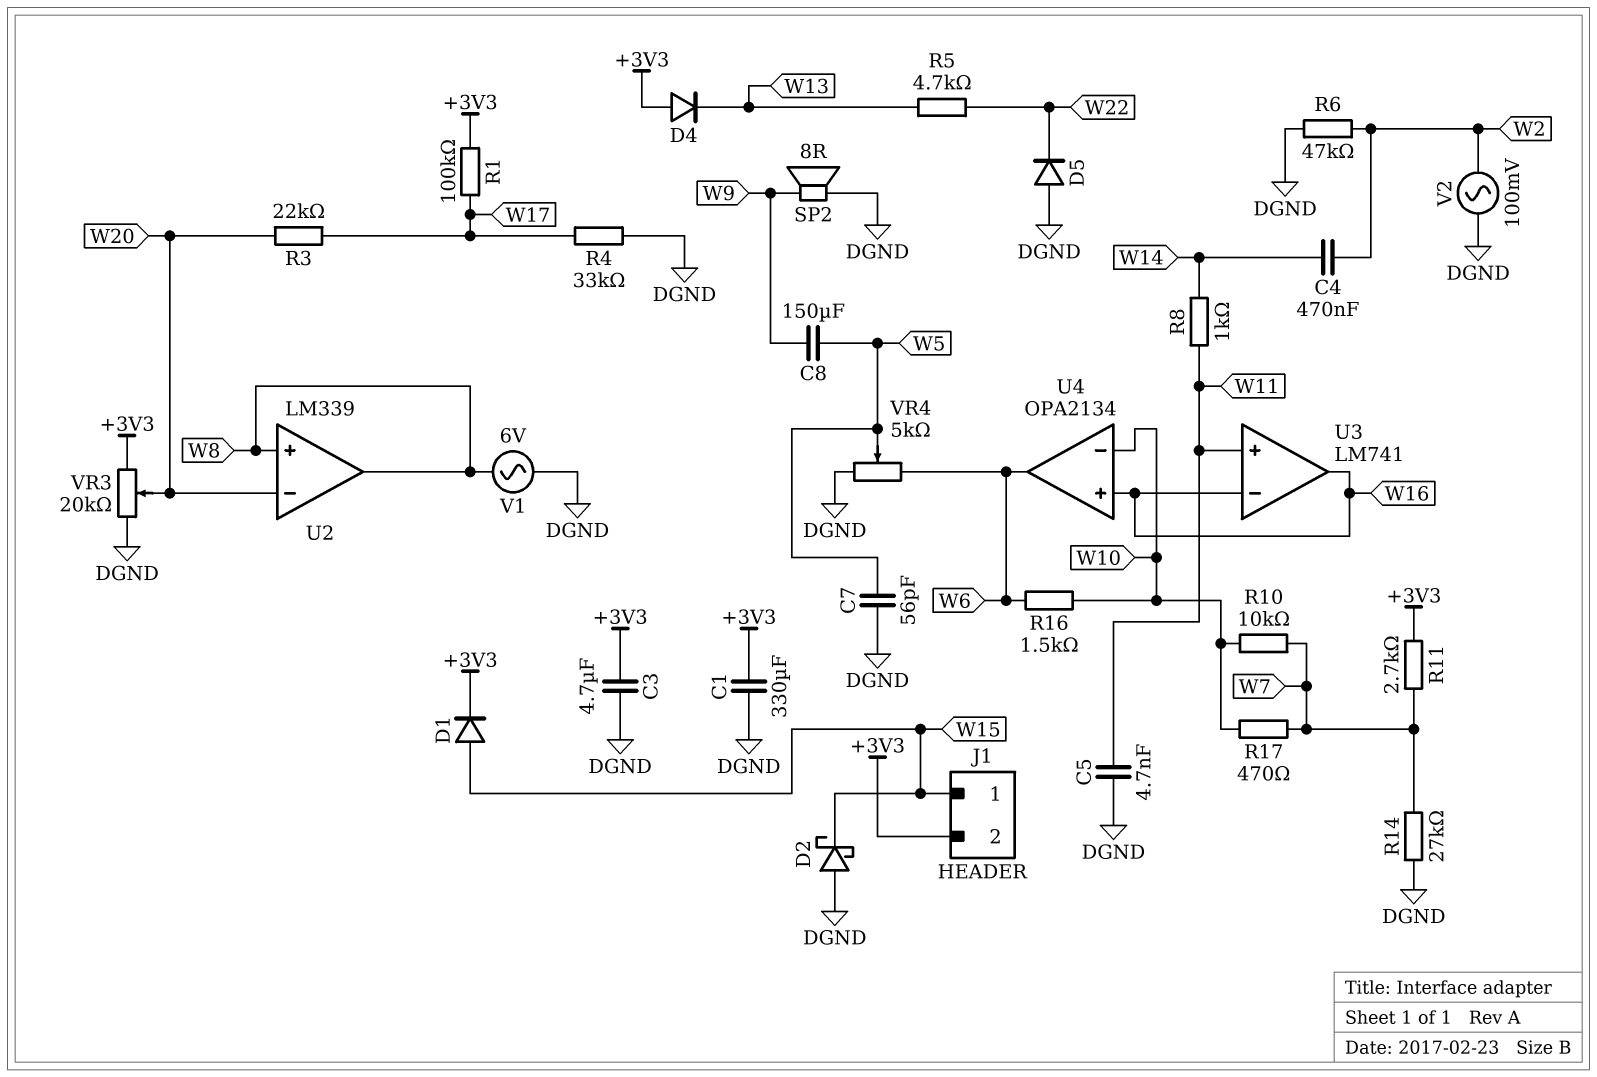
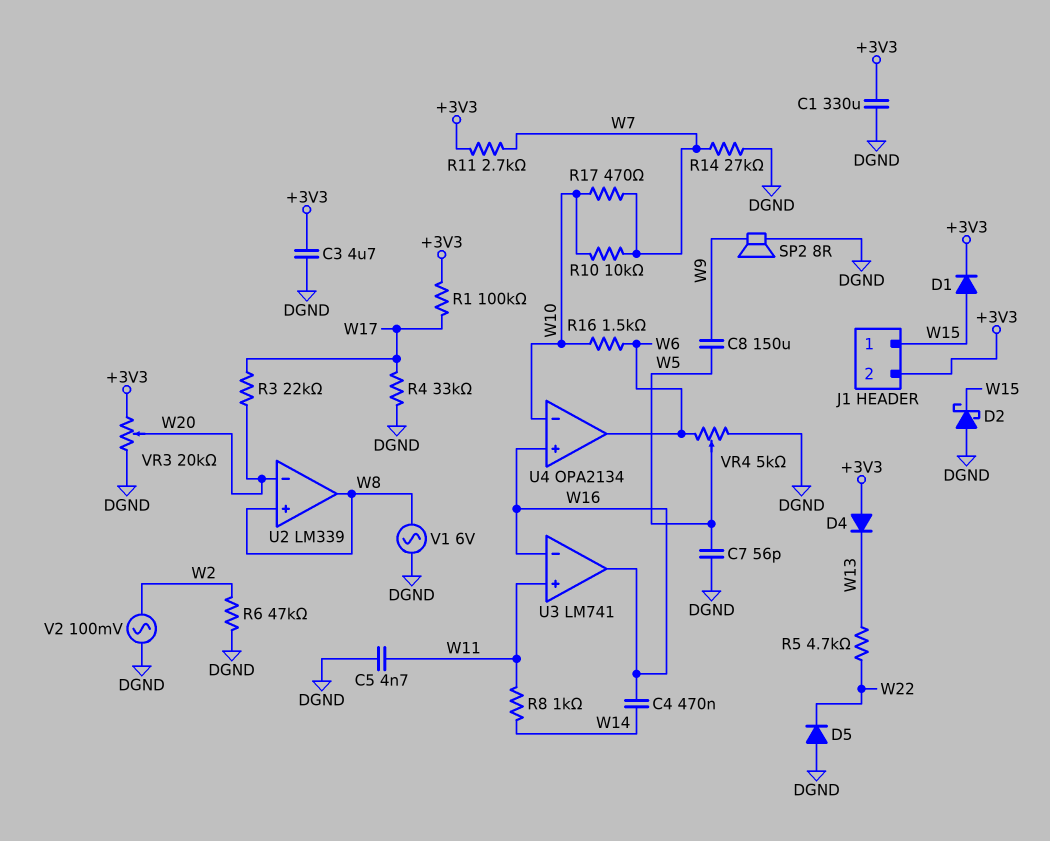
C4: 470nF (W2, W14) -> 470nF (W14, W16)

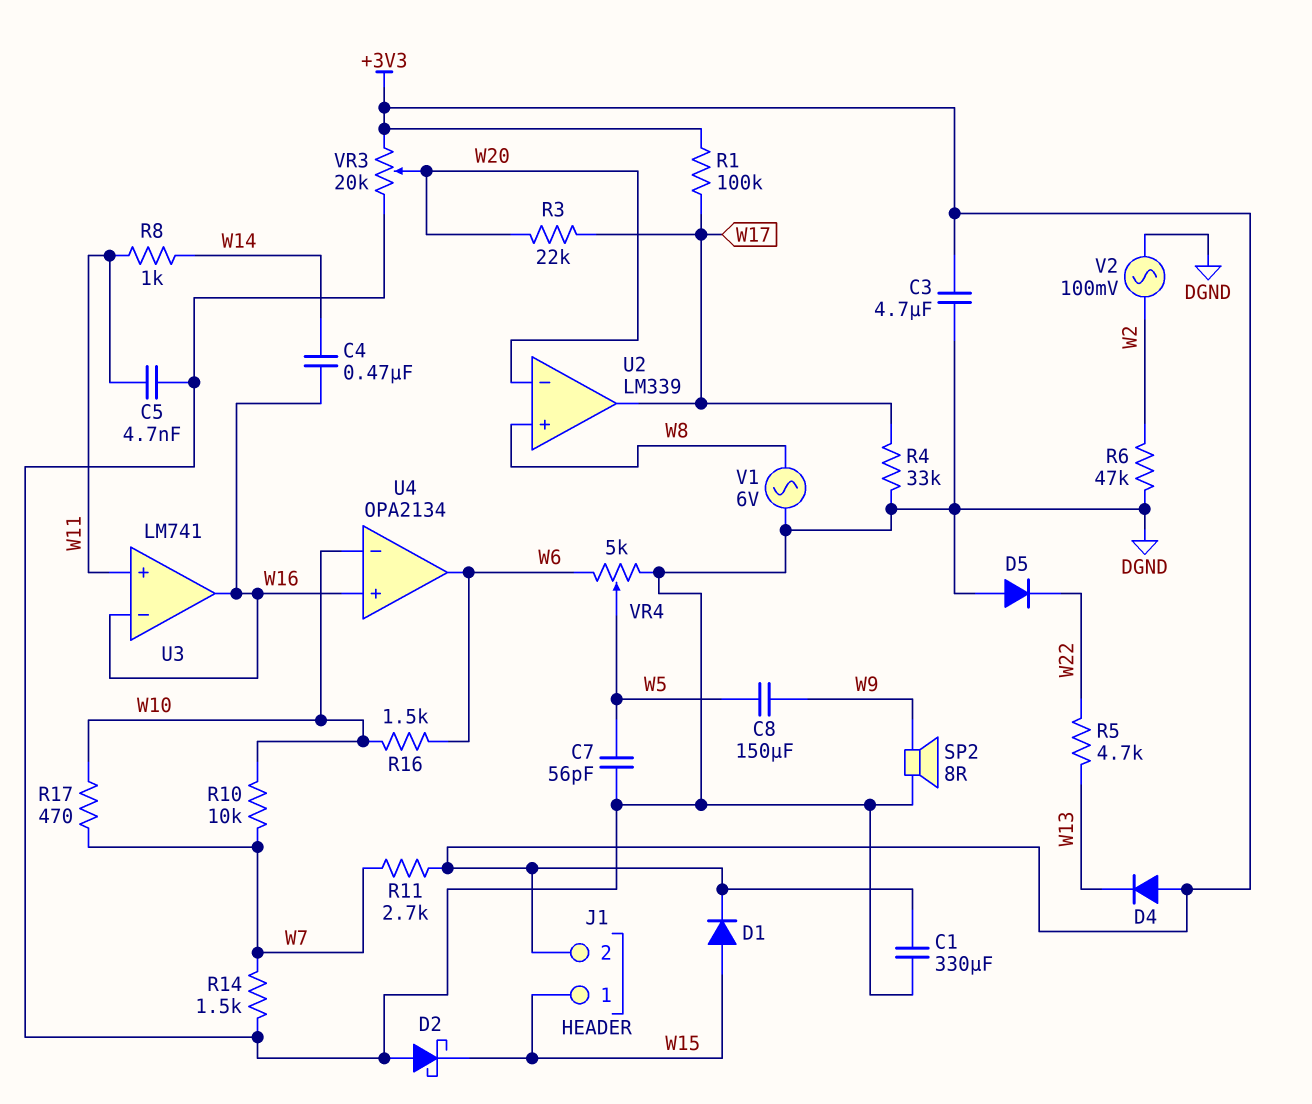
R14: 27k (DGND, W7) -> 1.5k (DGND, W7)
U2 pin out: W8 -> W17

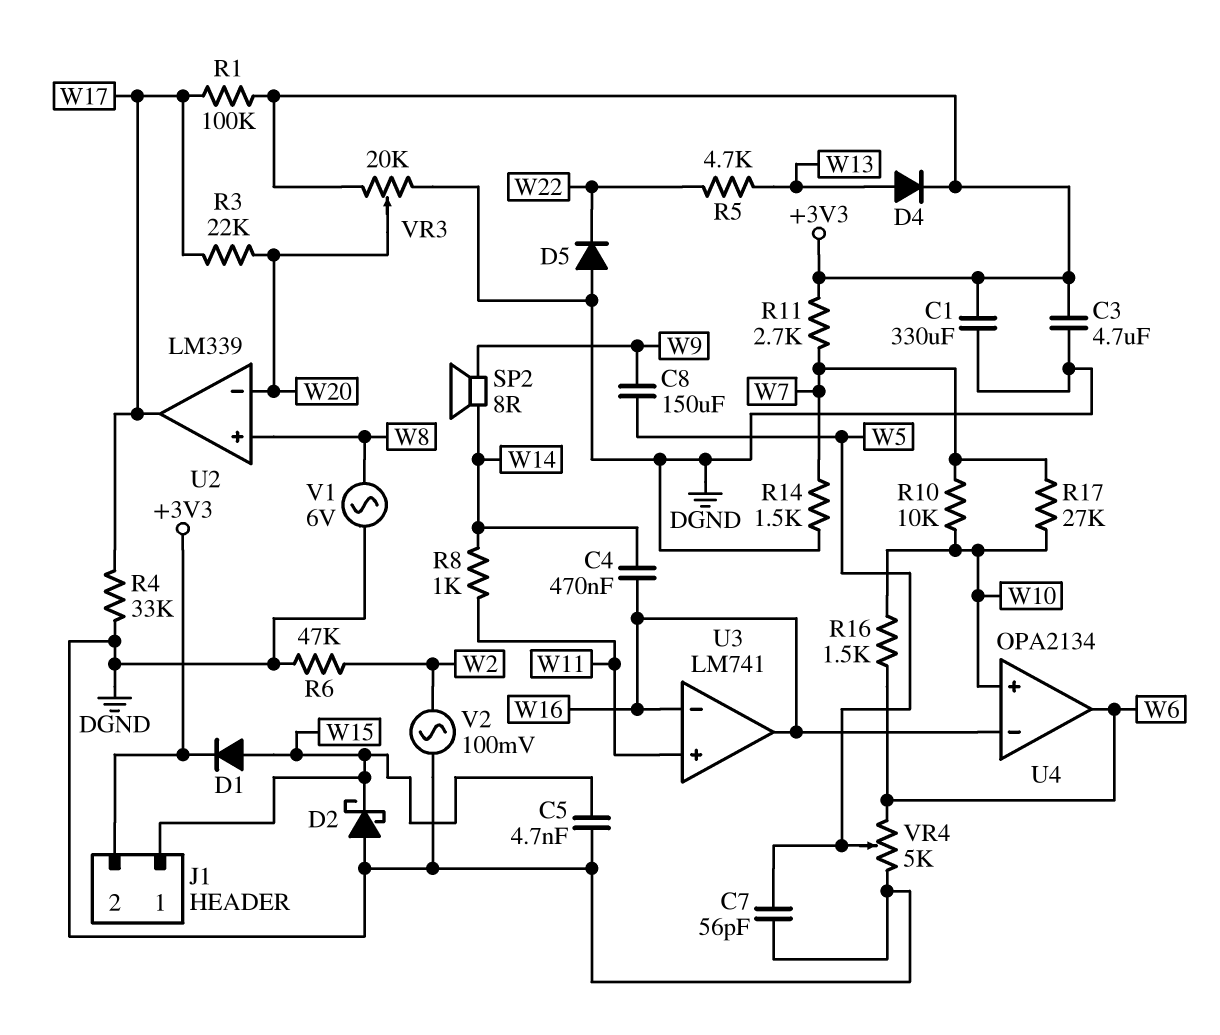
C5: 4.7nF (DGND, W11) -> 4.7nF (DGND, W15)
D4: diode (A +3V3, K W13) -> diode (A W13, K +3V3)
R17: 470 (W7, W10) -> 27k (W7, W10)
SP2: speaker 8R (DGND, W9) -> speaker 8R (W9, W14)
U4 pin in+: W16 -> W10
U4 pin in-: W10 -> W16

